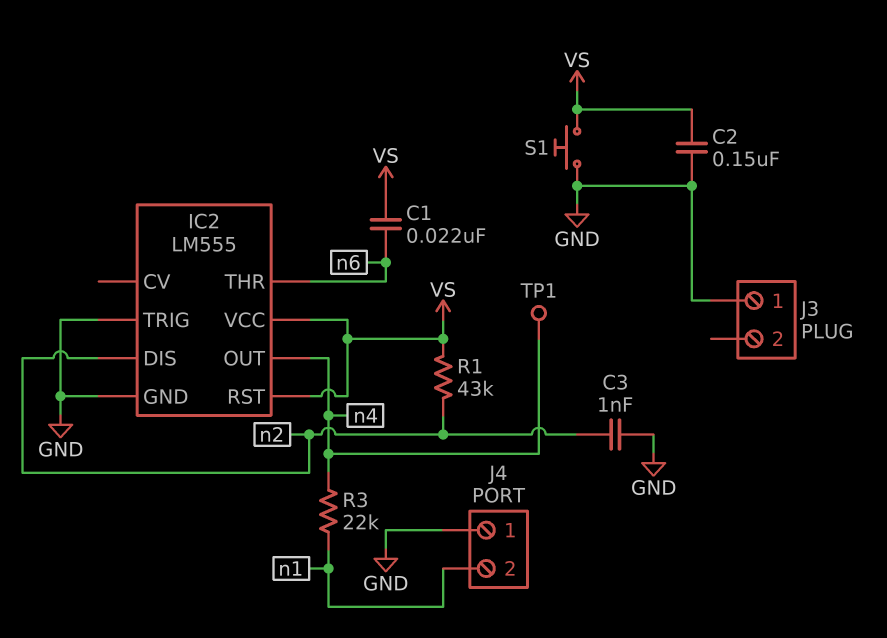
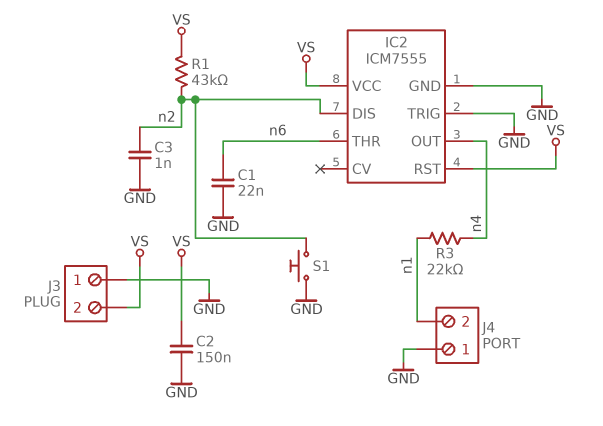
C1: 22nF (VS, n6) -> 22nF (GND, n6)
IC2: LM555 -> ICM7555
J3 pin 2: none -> VS
S1: button (GND, VS) -> button (GND, n2)
TP1: test point (n4) -> none

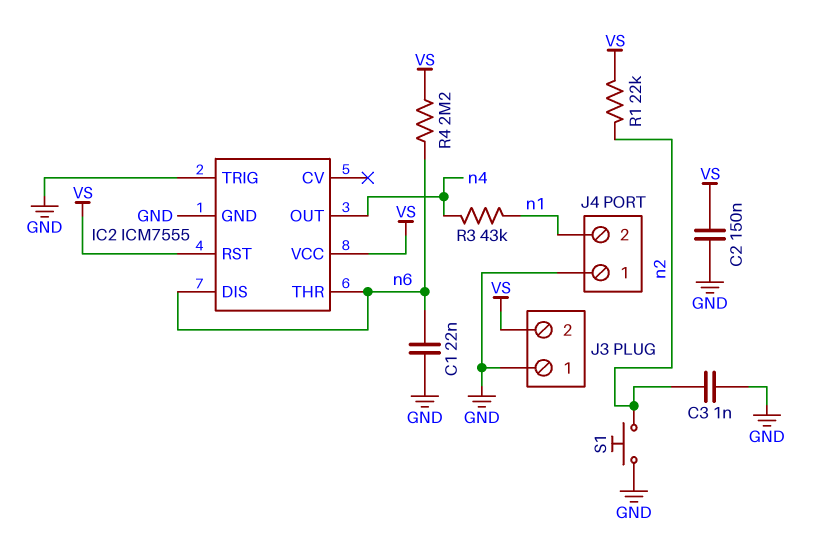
IC2 pin DIS: n2 -> n6
R1: 43k (VS, n2) -> 22k (VS, n2)
R3: 22k (n1, n4) -> 43k (n1, n4)
R4: none -> 2.2M (VS, n6)

